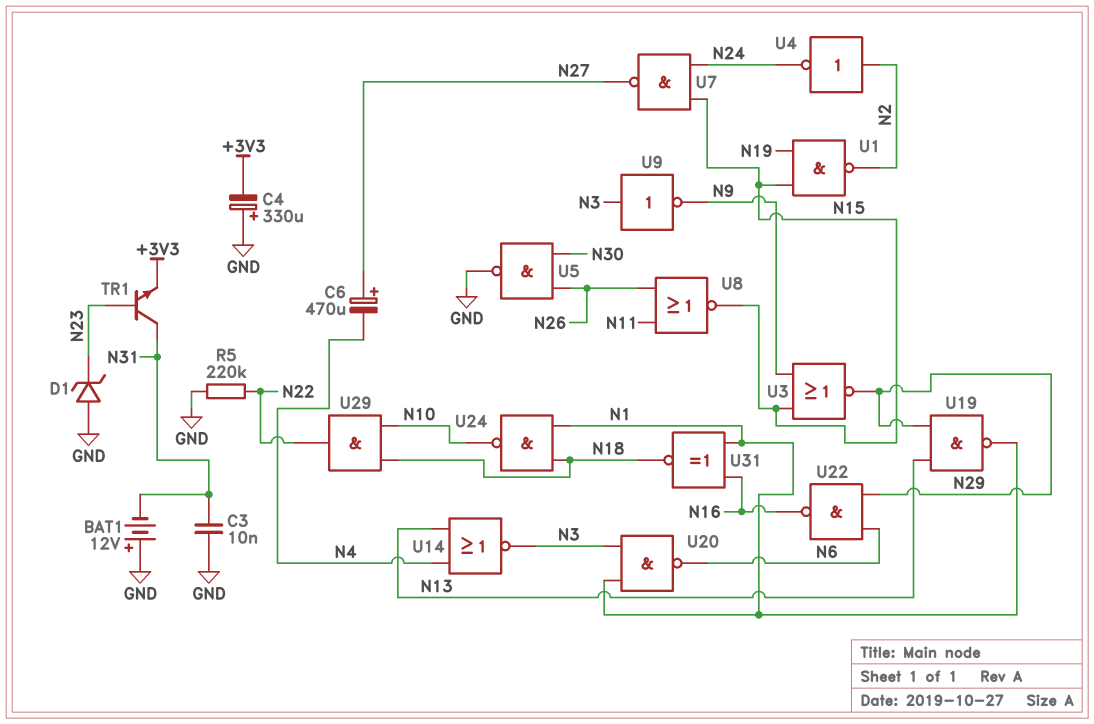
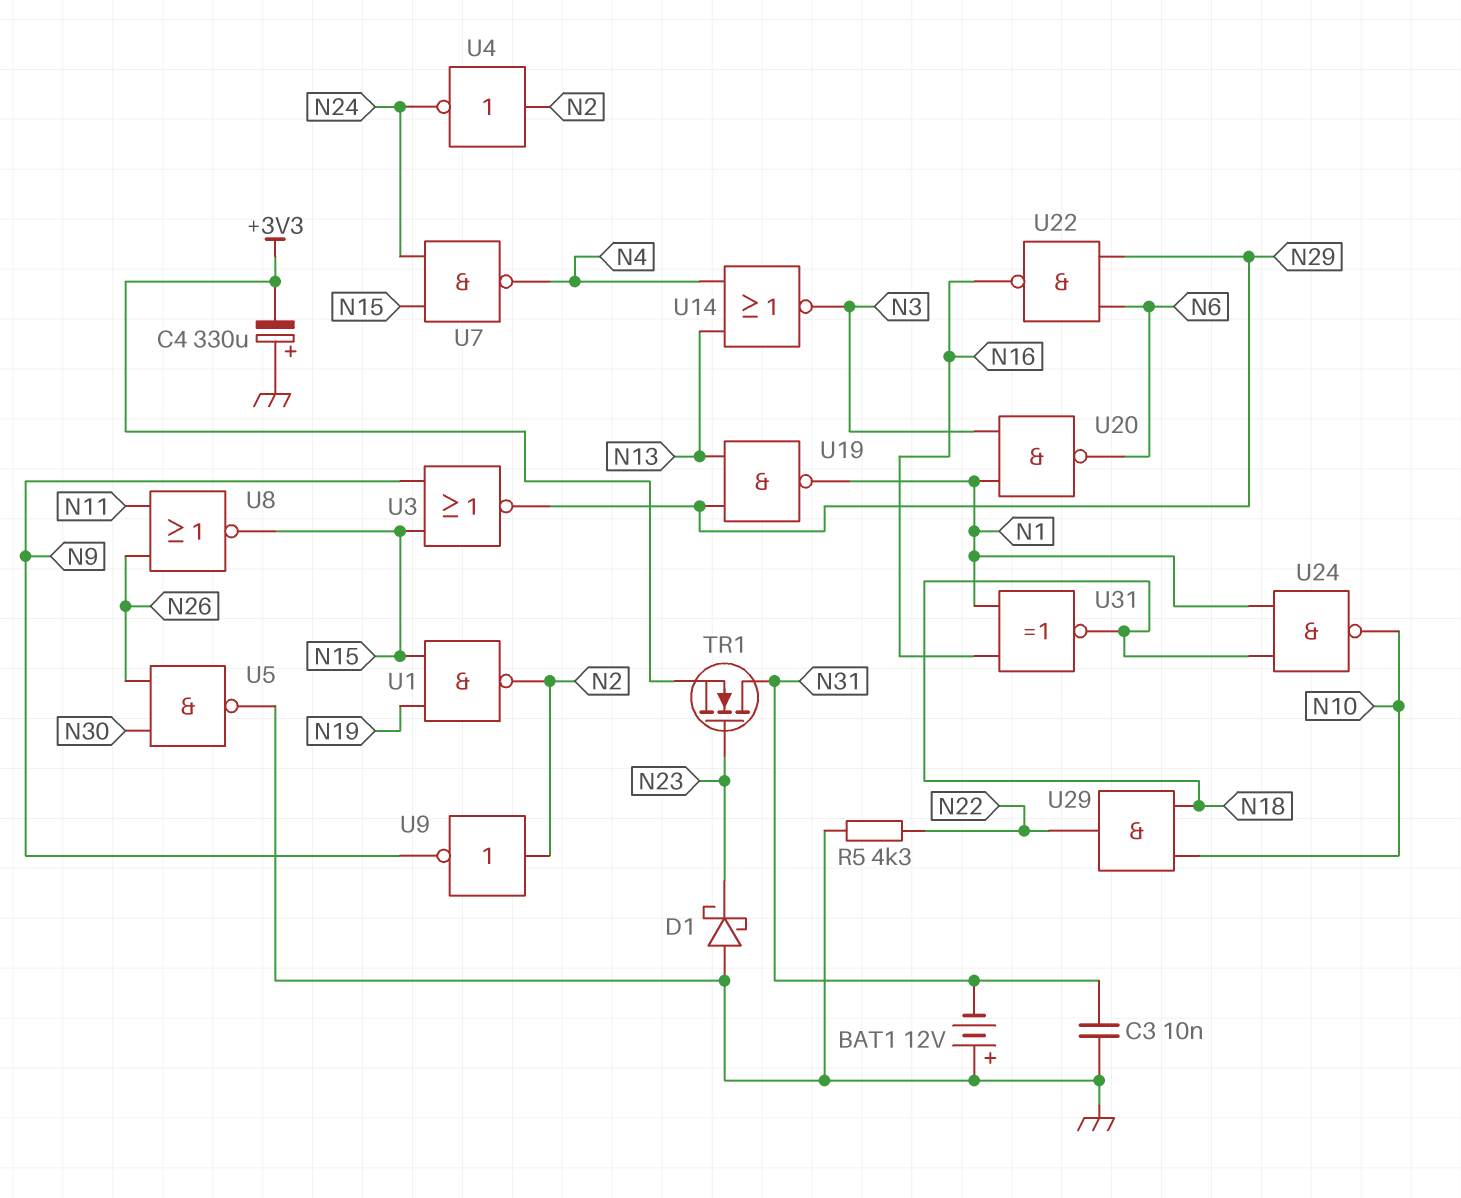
C6: 470uF (plus N27, minus N4) -> none
D1: zener (A GND, K N23) -> schottky (A GND, K N23)
R5: 220k (GND, N22) -> 4.3k (GND, N22)
TR1: NPN (B N23, C N31, E +3V3) -> NMOS (G N23, D N31, S +3V3)
U7: NAND (in N15, in N24, out N27) -> NAND (in N15, in N24, out N4)
U9: NOT (in N3, out N9) -> NOT (in N2, out N9)

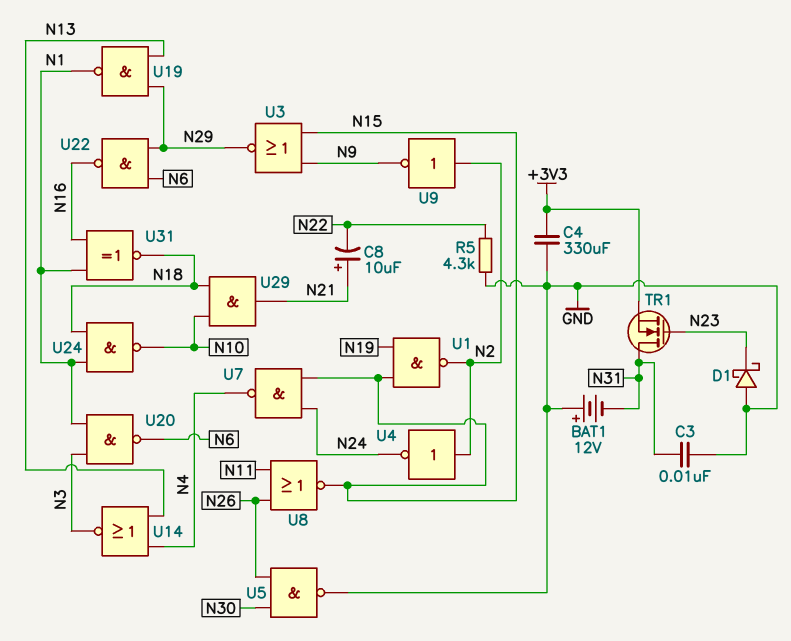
C4: 330uF (plus GND, minus +3V3) -> 330uF (+3V3, GND)
C8: none -> 10uF (plus N21, minus N22)
U29: AND (in N10, in N18, out N22) -> AND (in N10, in N18, out N21)

